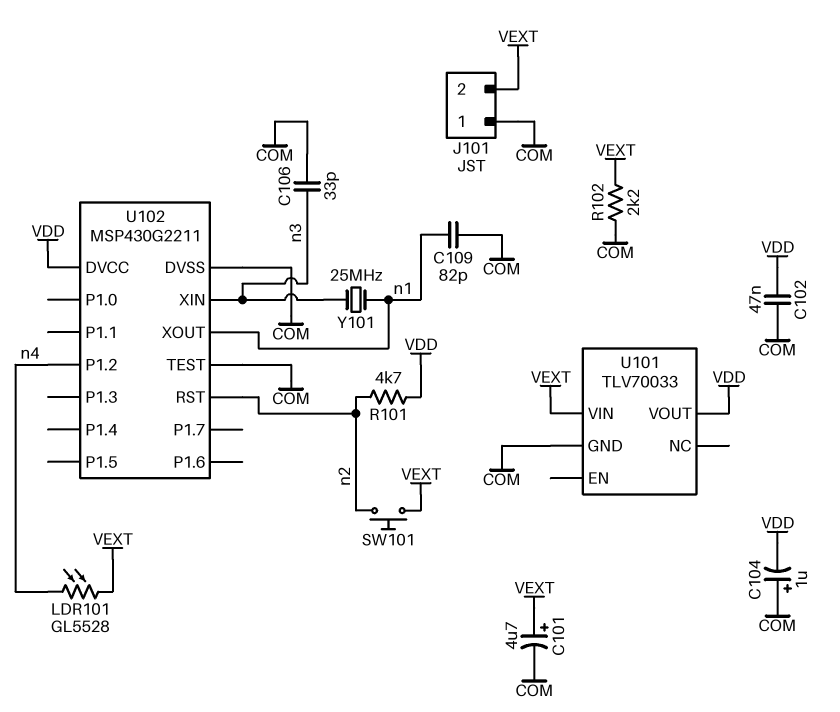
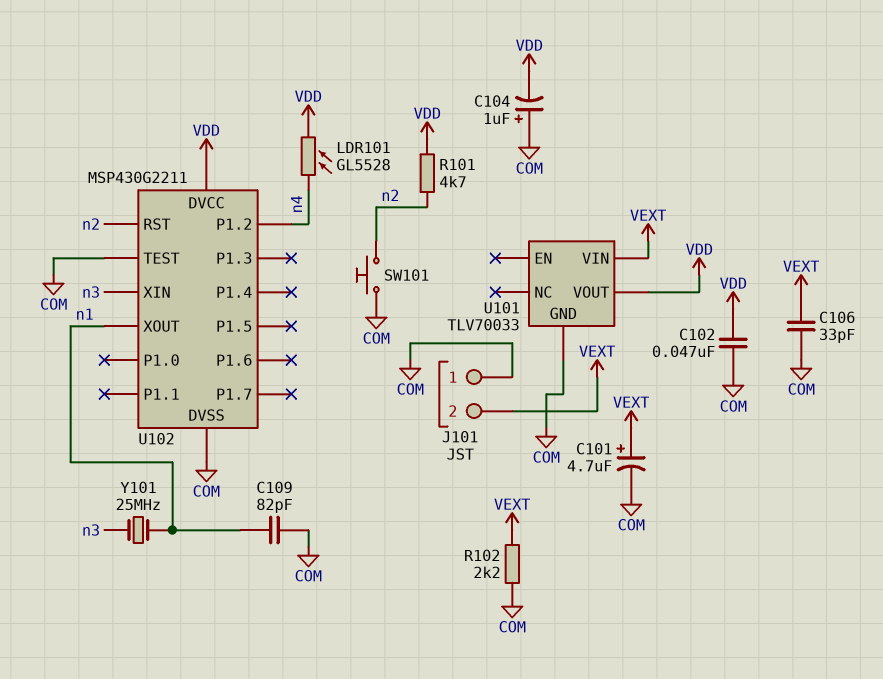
C106: 33pF (COM, n3) -> 33pF (COM, VEXT)
LDR101: GL5528 (VEXT, n4) -> GL5528 (VDD, n4)
SW101: button (VEXT, n2) -> button (COM, n2)

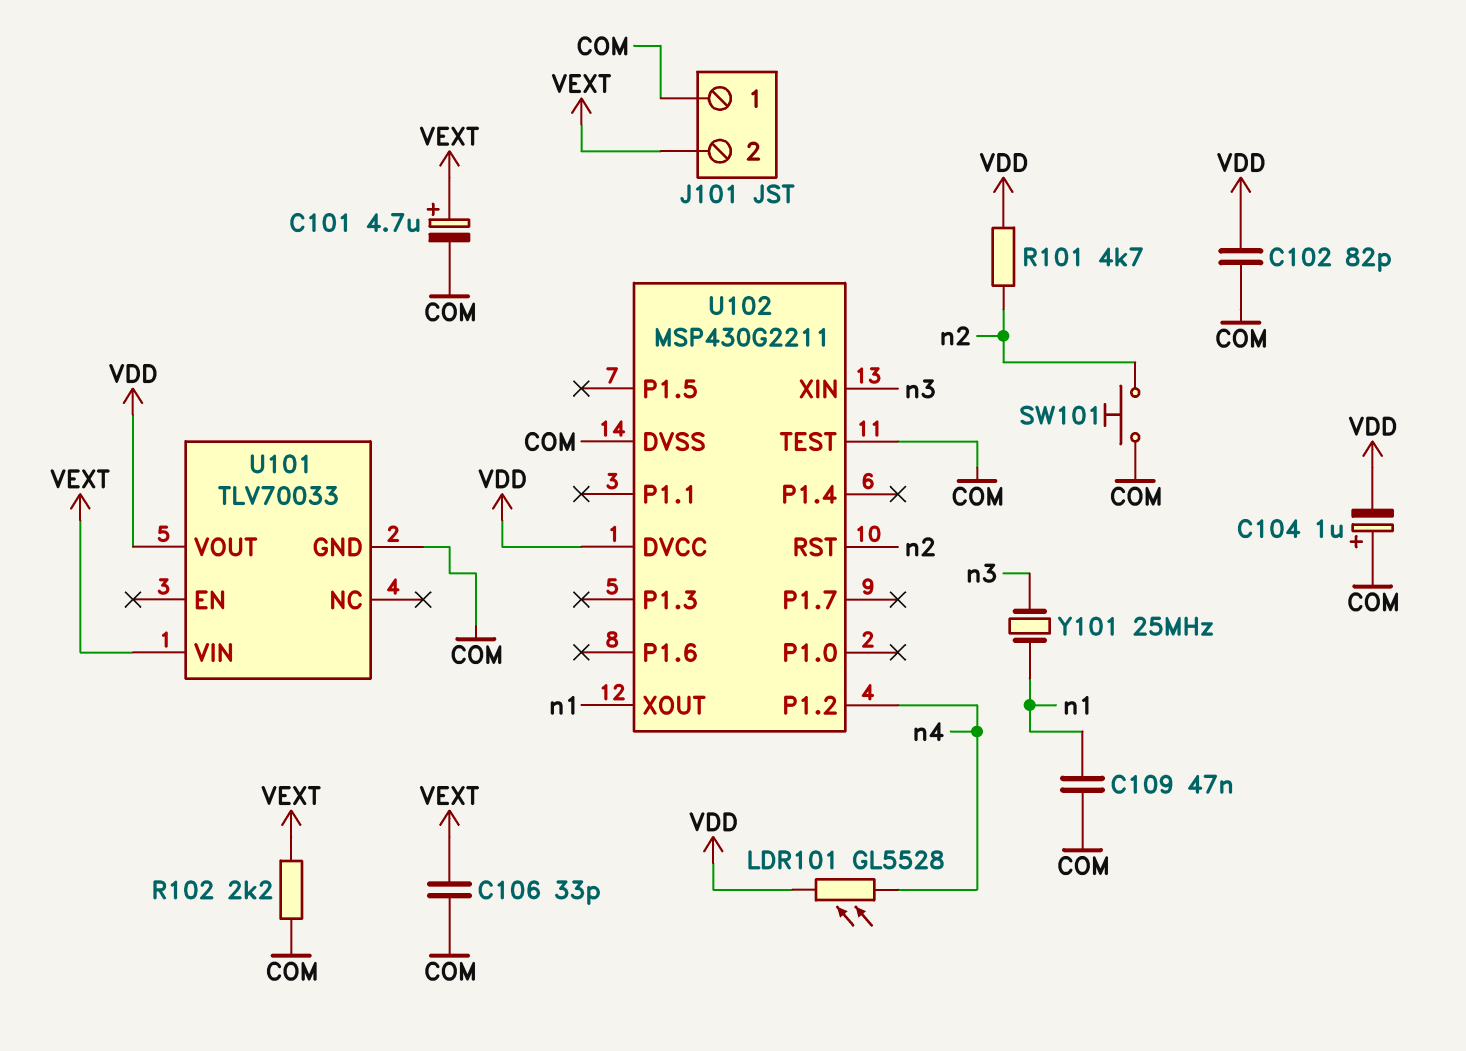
C102: 47nF (COM, VDD) -> 82pF (COM, VDD)
C109: 82pF (COM, n1) -> 47nF (COM, n1)

